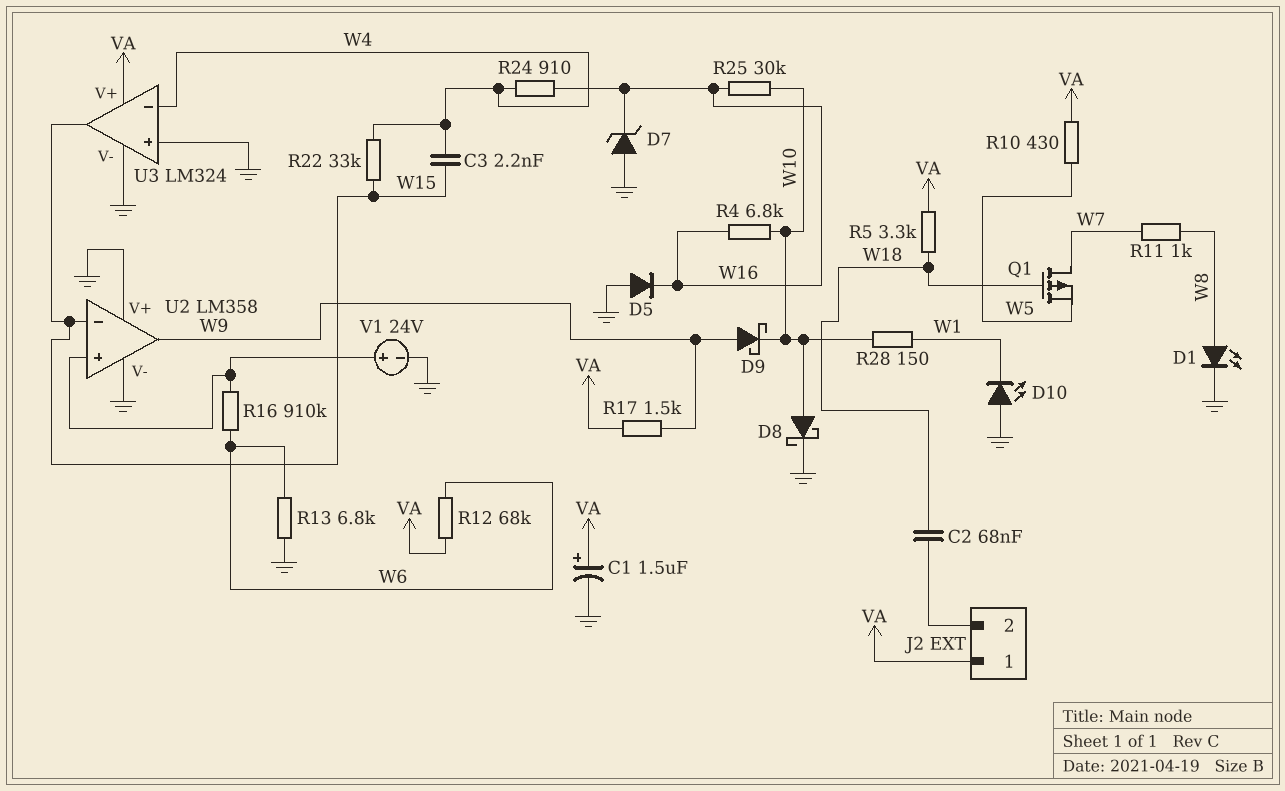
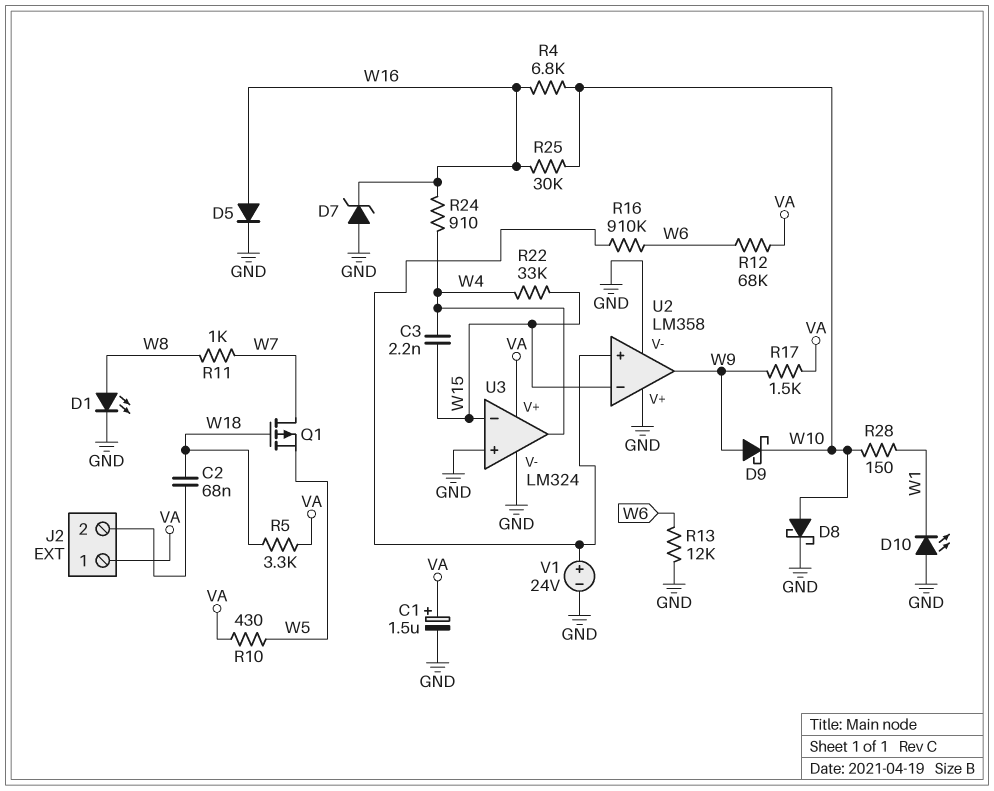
D5: diode (A GND, K W16) -> diode (A W16, K GND)
R13: 6.8k (GND, W6) -> 12k (GND, W6)
U3 pin in-: W4 -> W15
U3 pin out: W15 -> W4

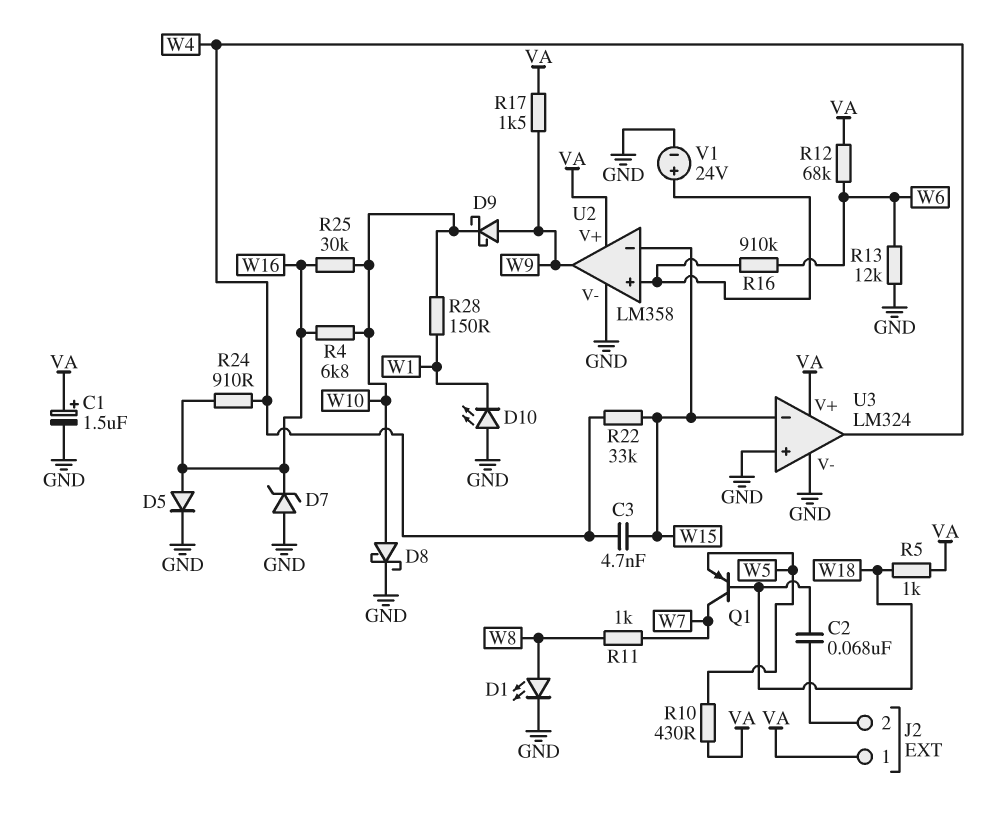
C3: 2.2nF (W4, W15) -> 4.7nF (W4, W15)
Q1: PMOS (G W18, D W7, S W5) -> PNP (B W18, C W7, E W5)
R5: 3.3k (VA, W18) -> 1k (VA, W18)
U2 pin V+: GND -> VA

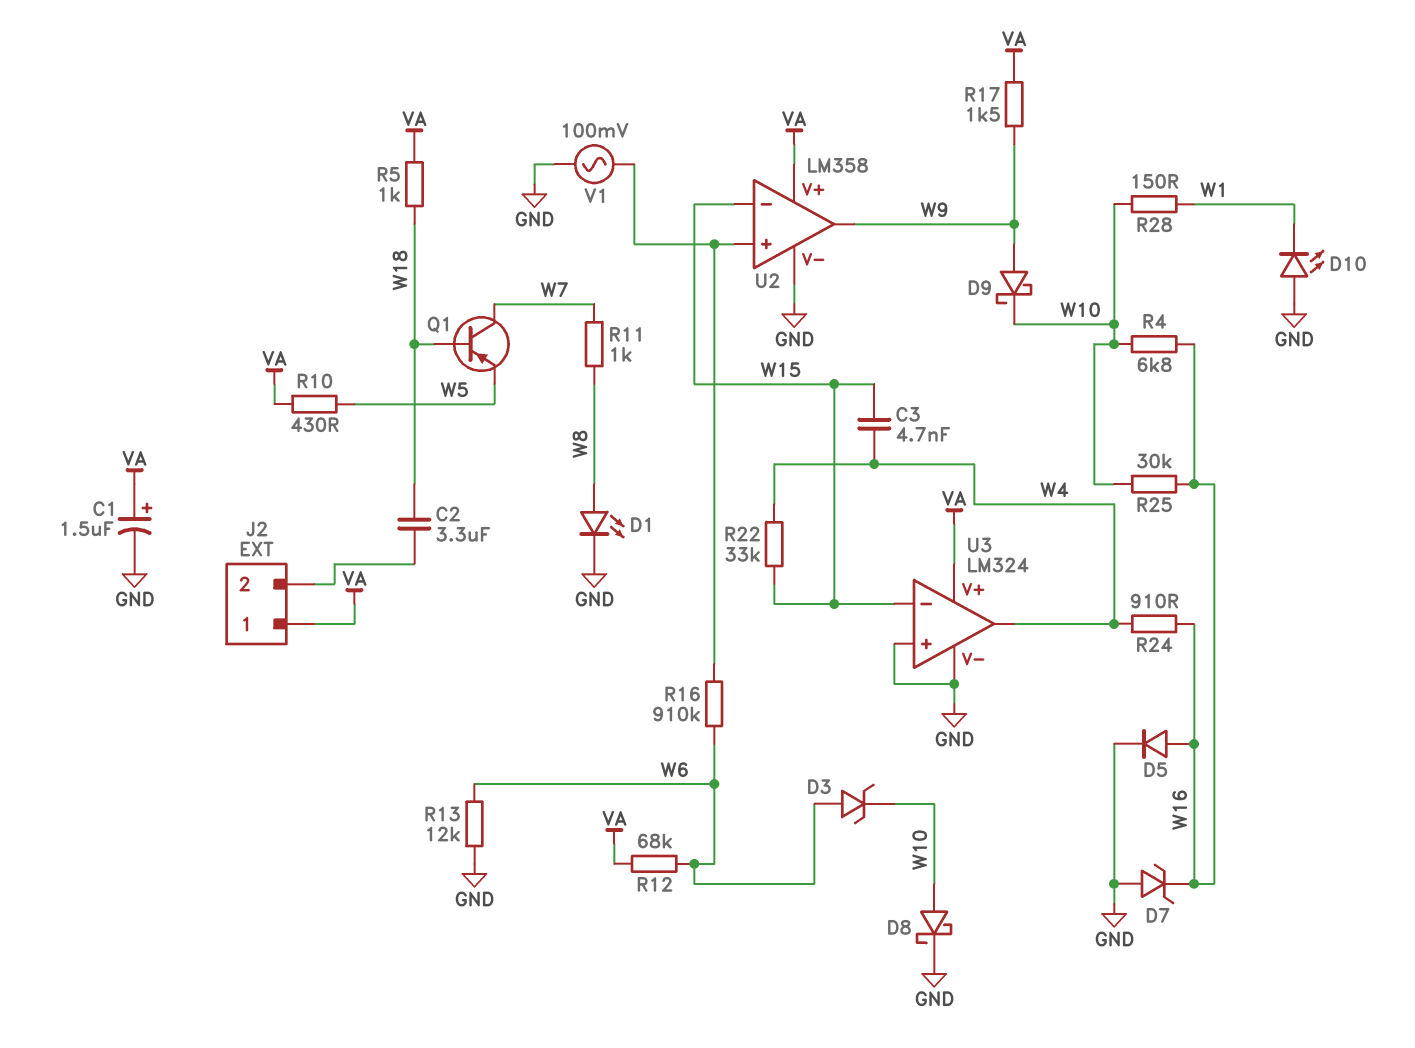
C2: 68nF (J2/2, W18) -> 3.3uF (J2/2, W18)
D3: none -> zener (A W6, K W10)
V1: 24V (plus U2/in+, minus GND) -> AC 100mV (GND, U2/in+)

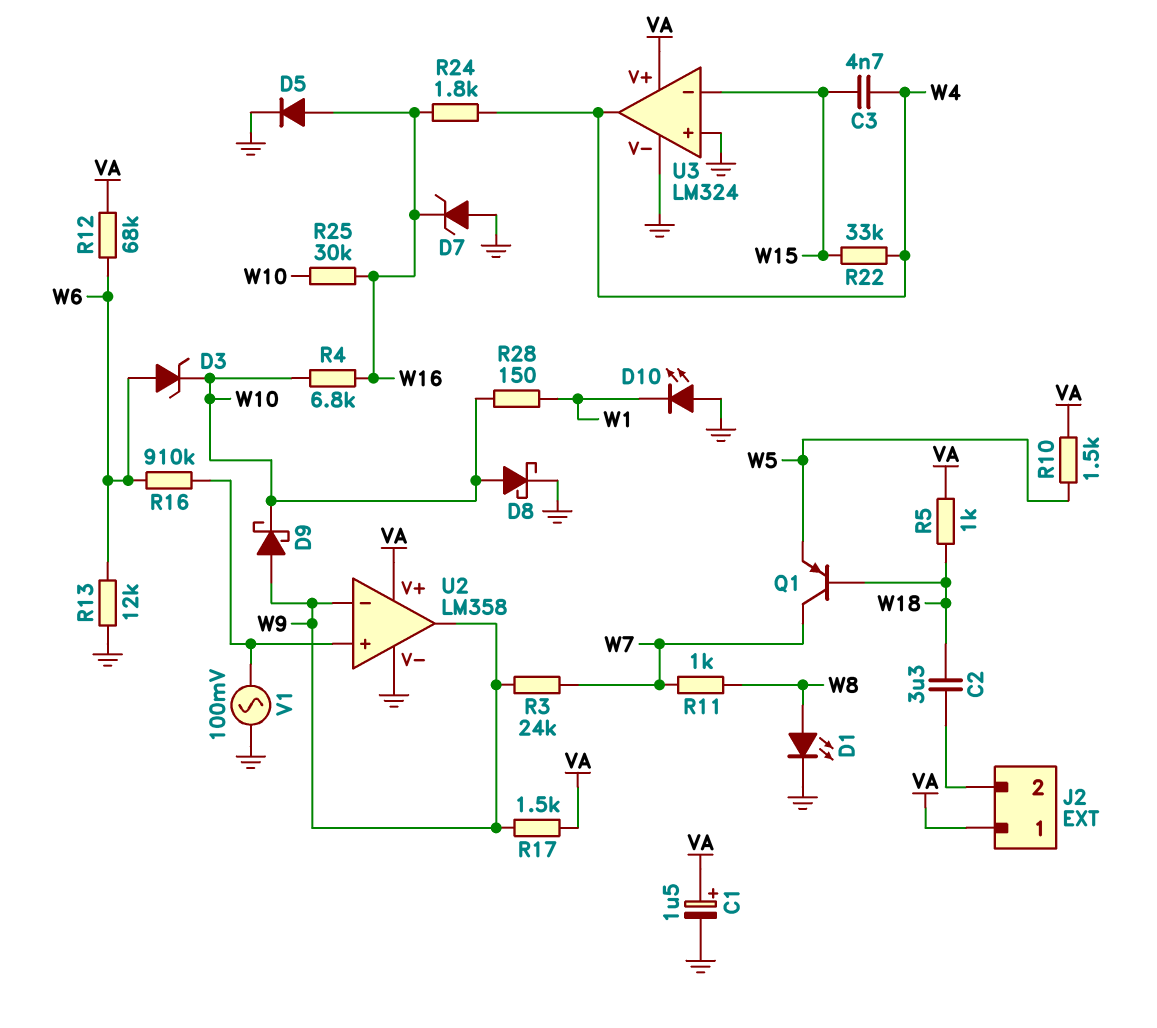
R3: none -> 24k (W7, W9)
R10: 430 (VA, W5) -> 1.5k (VA, W5)
R24: 910 (W4, W16) -> 1.8k (W4, W16)
U2 pin in-: W15 -> W9

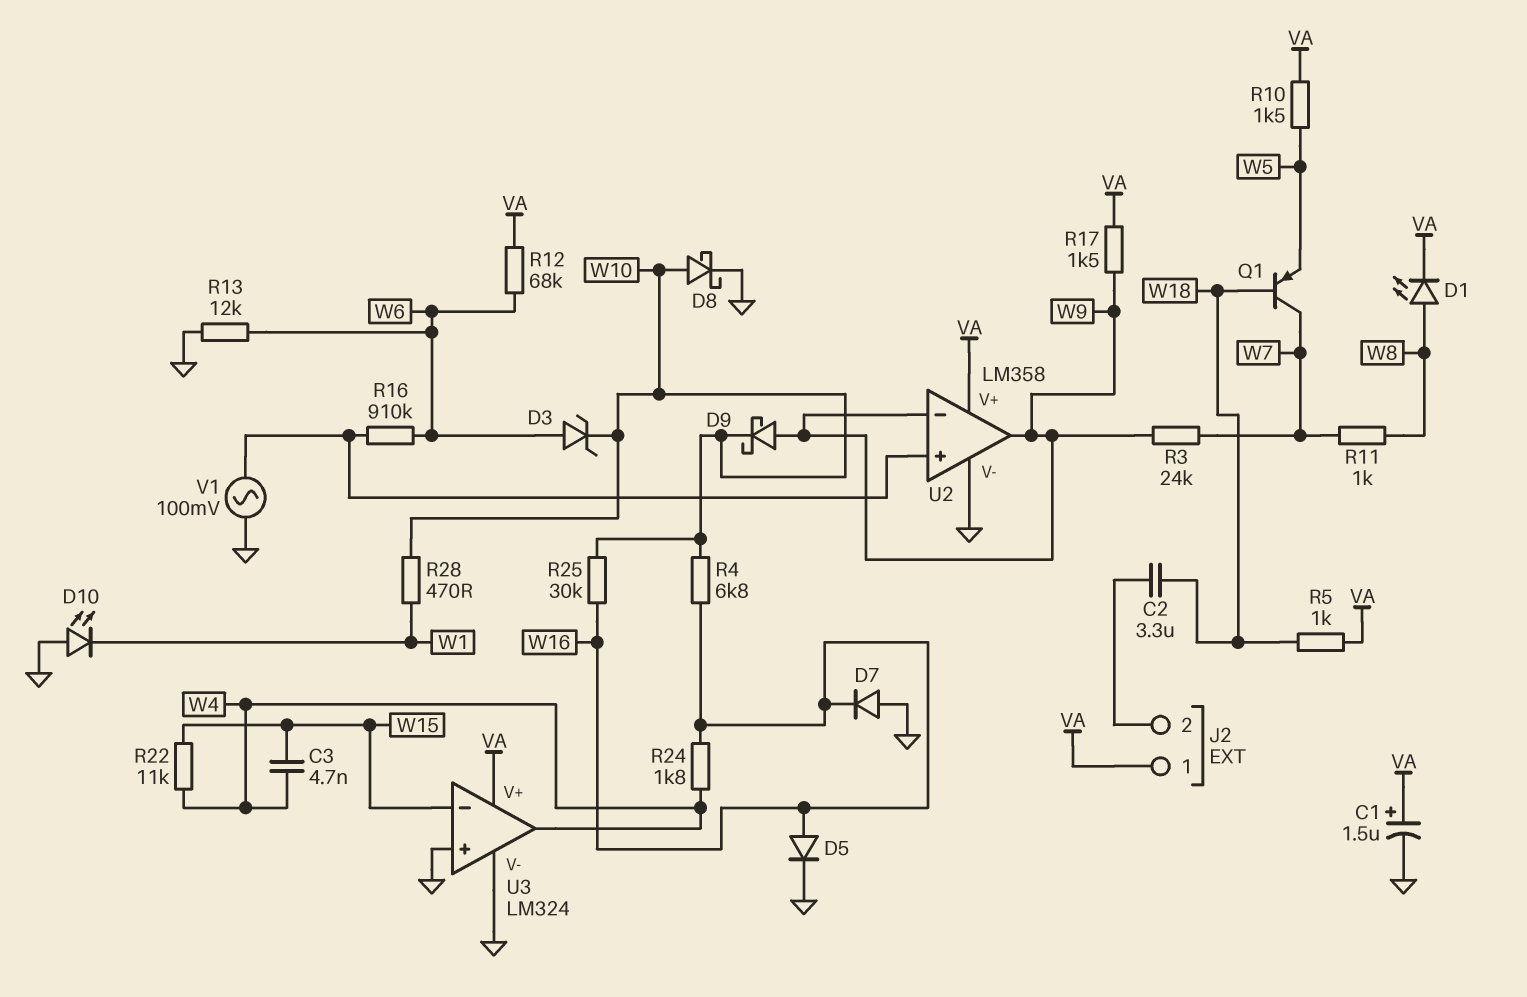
D1: LED (A W8, K GND) -> LED (A W8, K VA)
D7: zener (A GND, K W16) -> diode (A GND, K W16)
R22: 33k (W4, W15) -> 11k (W4, W15)
R28: 150 (W1, W10) -> 470 (W1, W10)

